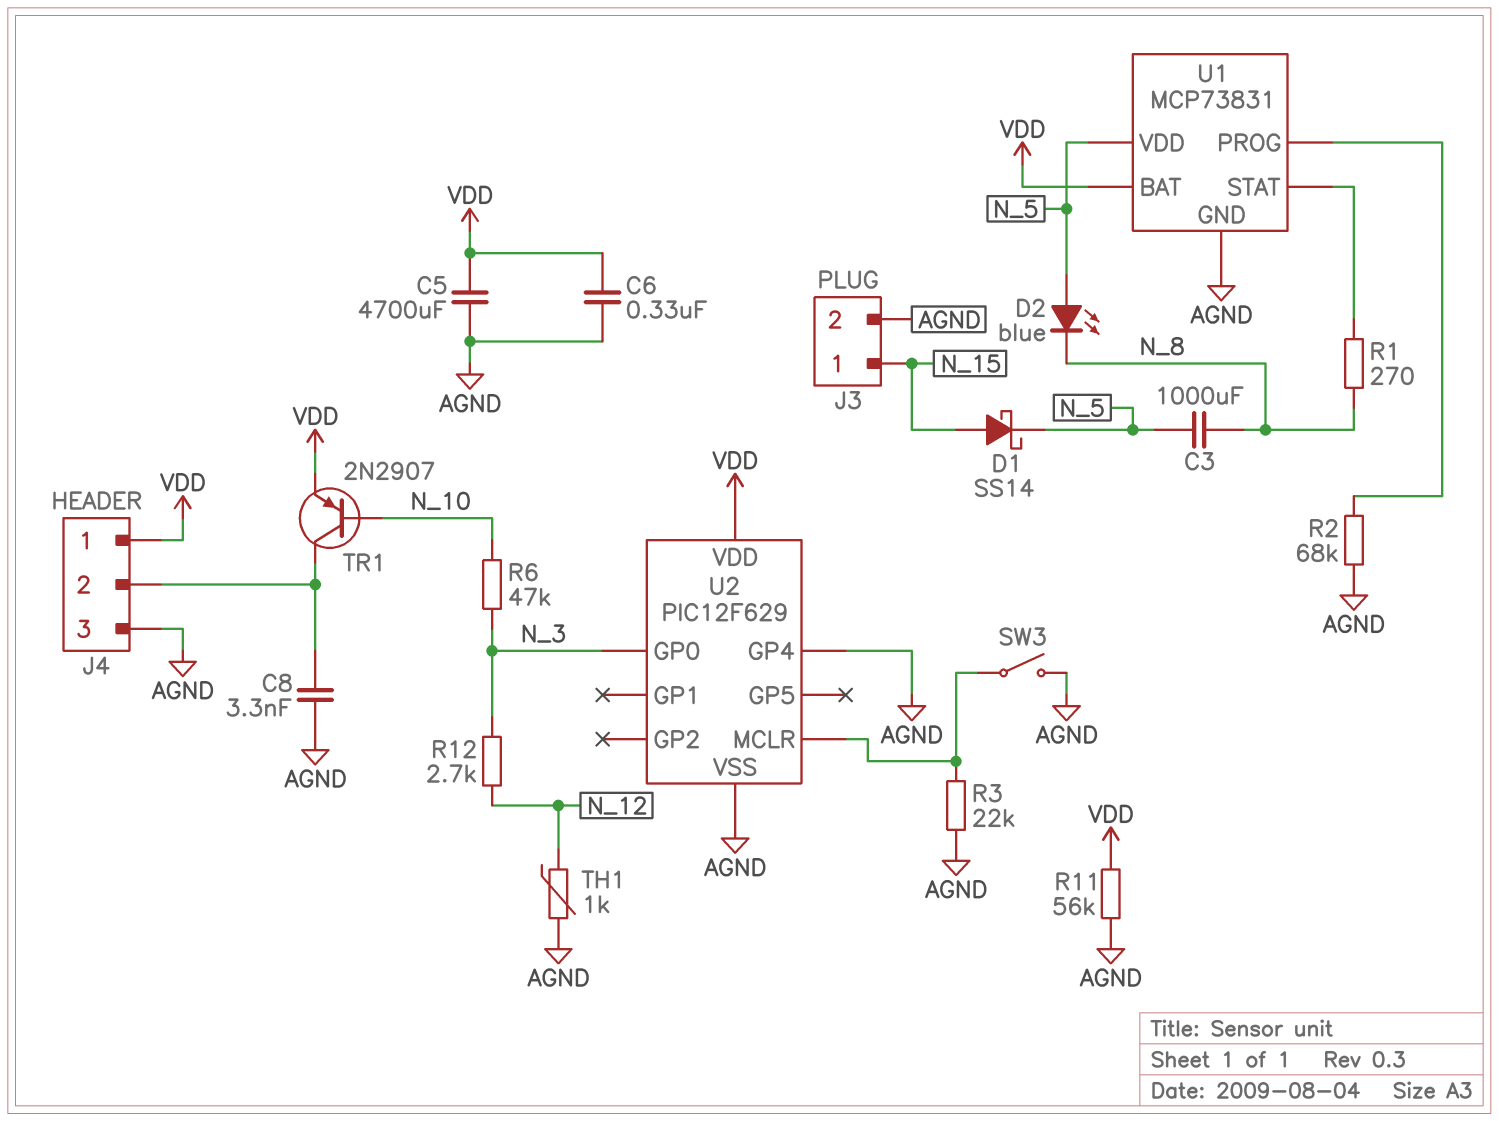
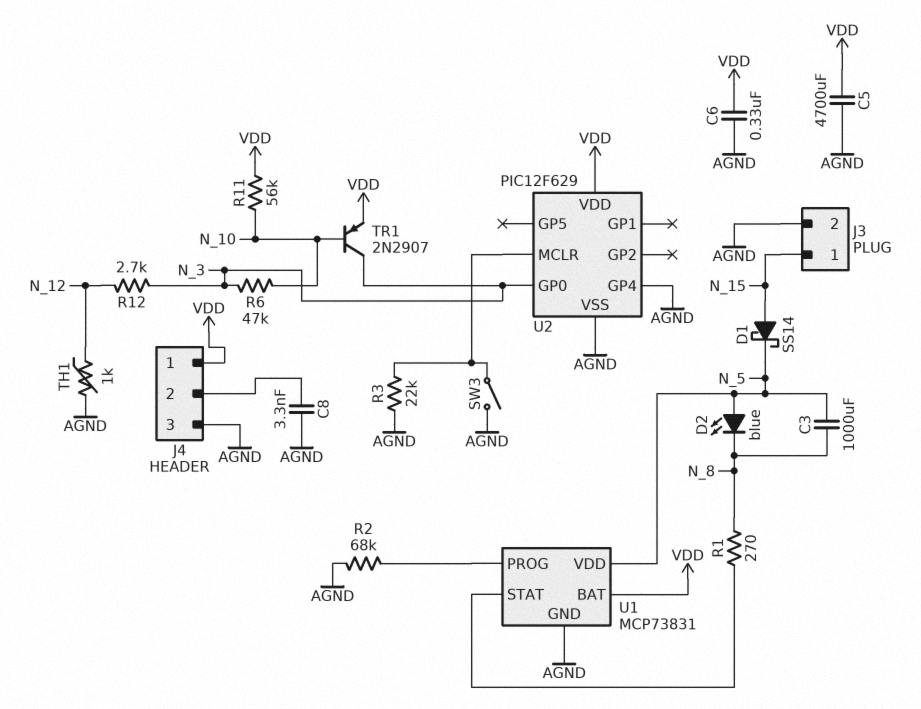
R11: 56k (AGND, VDD) -> 56k (N_10, VDD)
TR1: PNP 2N2907 (B N_10, C J4/2, E VDD) -> PNP 2N2907 (B N_10, C N_3, E VDD)

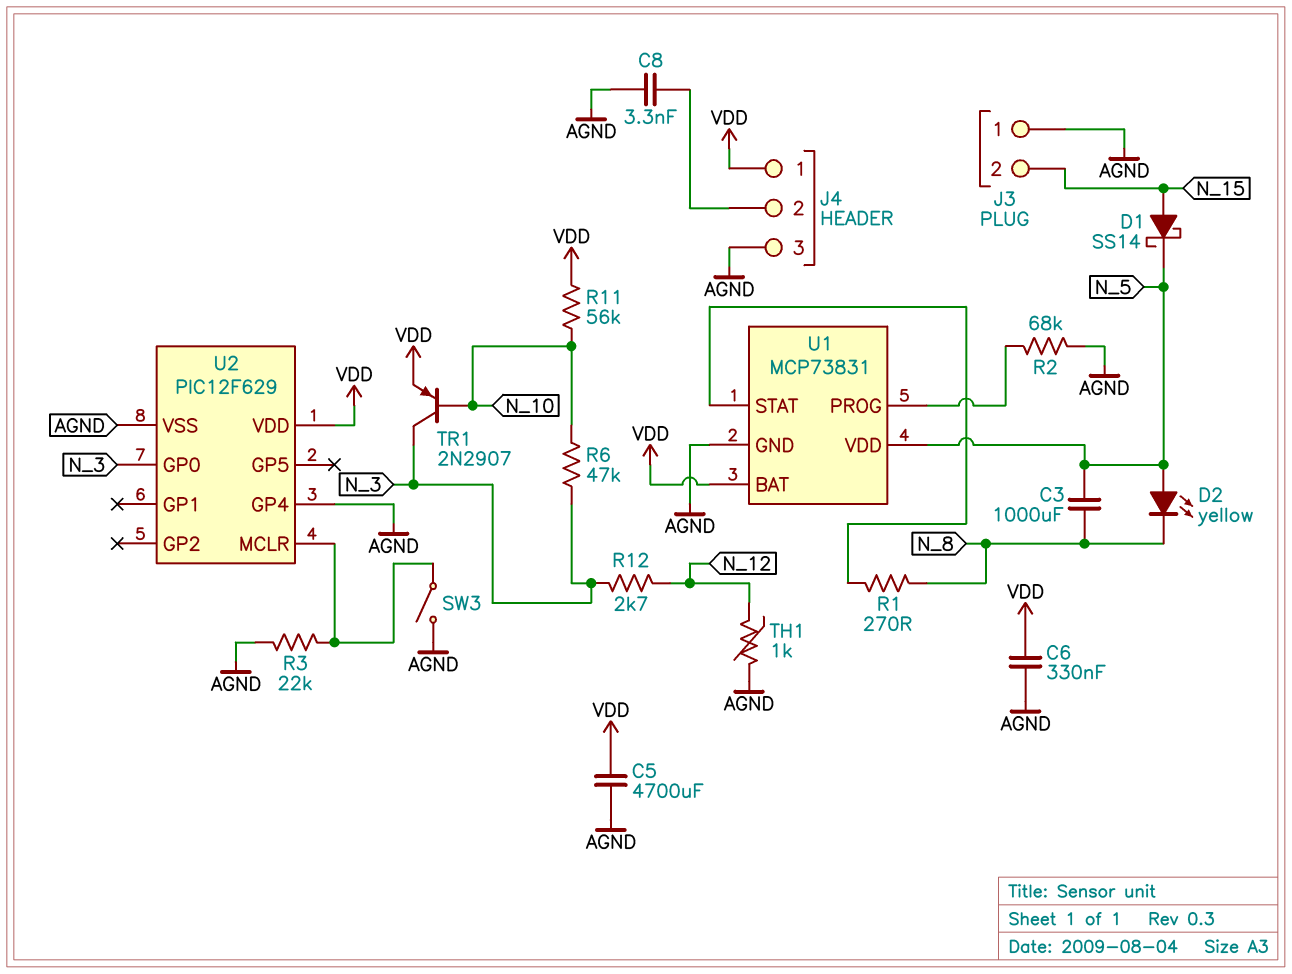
D2: LED blue (A N_5, K N_8) -> LED yellow (A N_5, K N_8)
J3 pin 1: N_15 -> AGND
J3 pin 2: AGND -> N_15

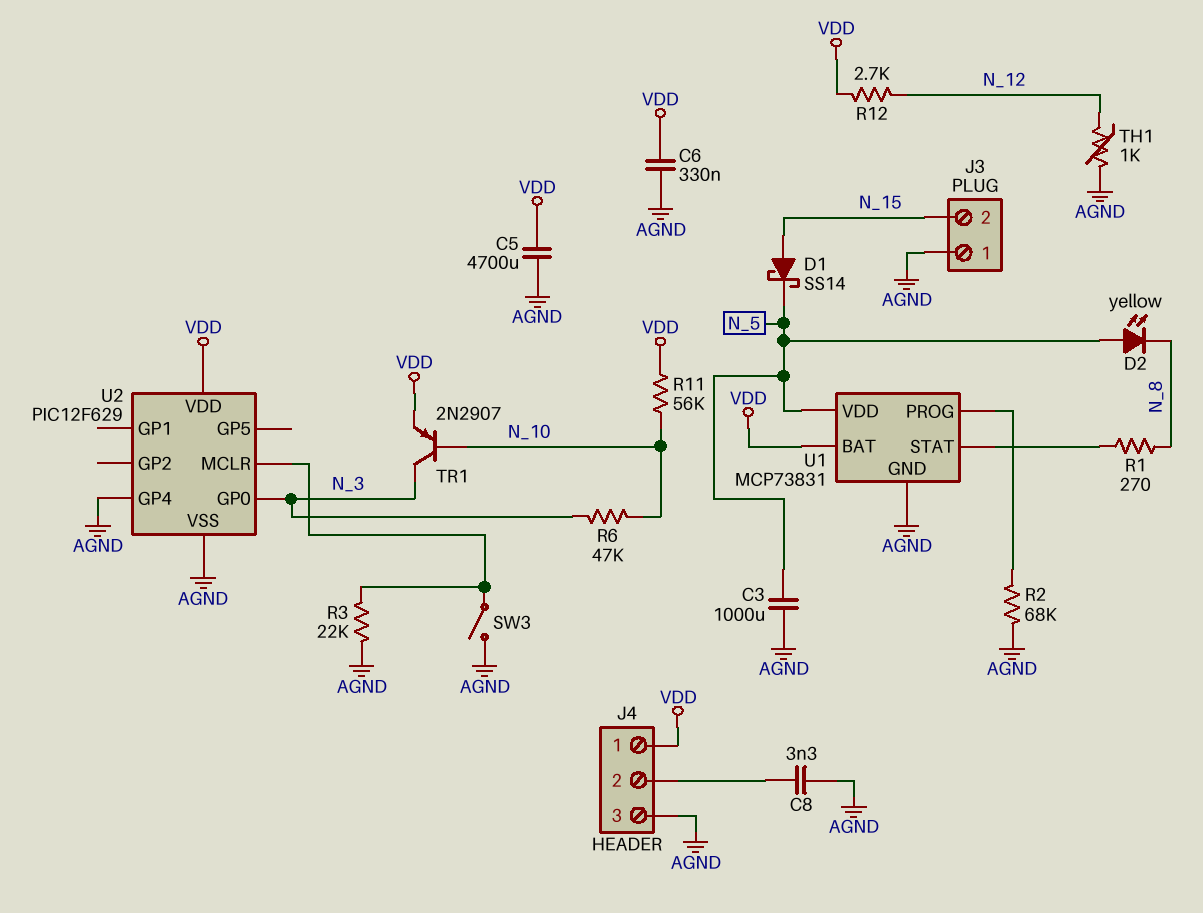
C3: 1000uF (N_5, N_8) -> 1000uF (AGND, N_5)
R12: 2.7k (N_3, N_12) -> 2.7k (N_12, VDD)

